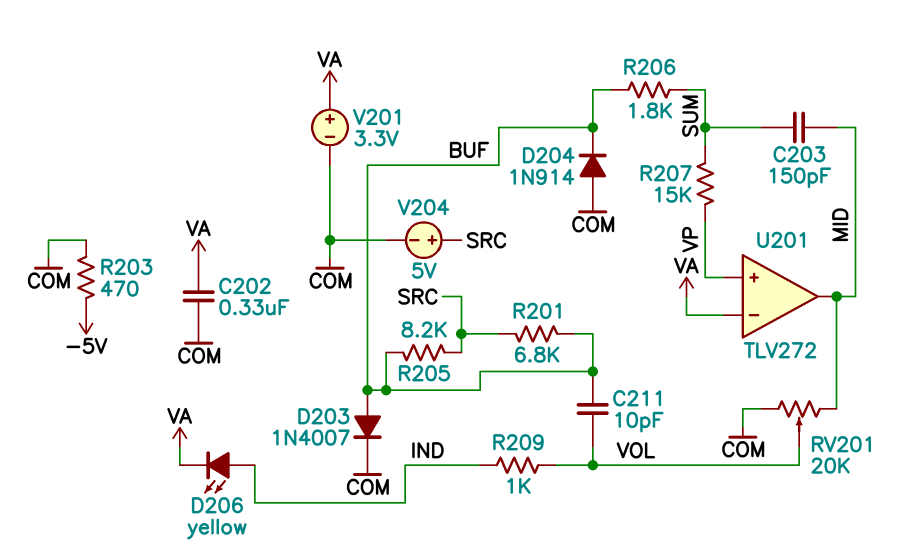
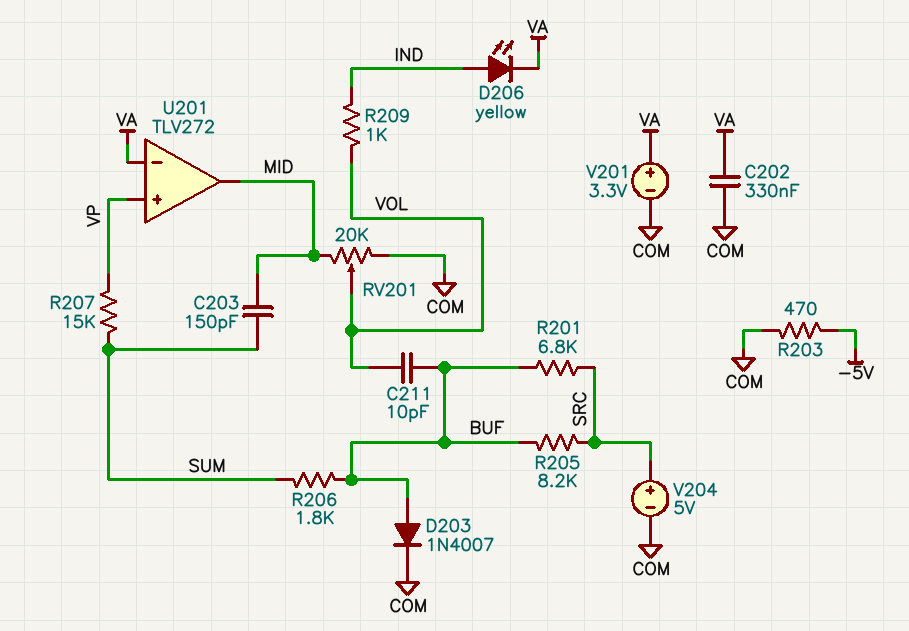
D204: diode 1N914 (A COM, K BUF) -> none

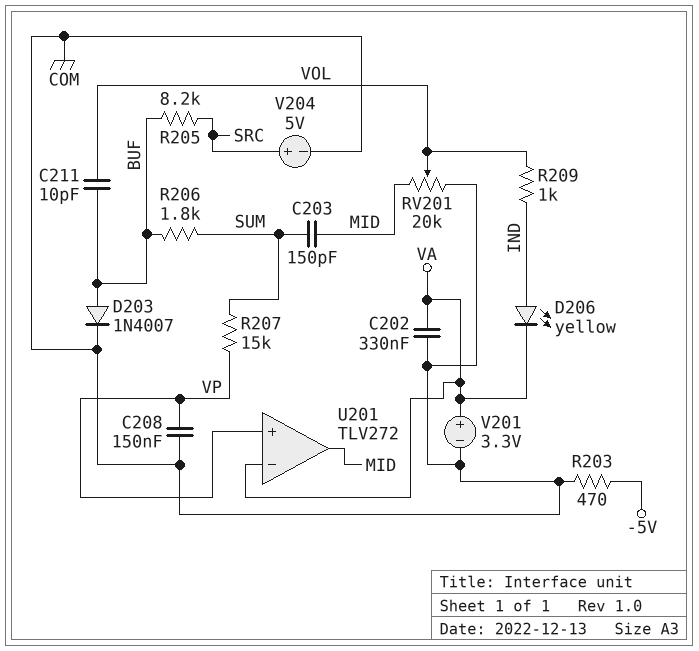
C208: none -> 150nF (COM, VP)
R201: 6.8k (BUF, SRC) -> none

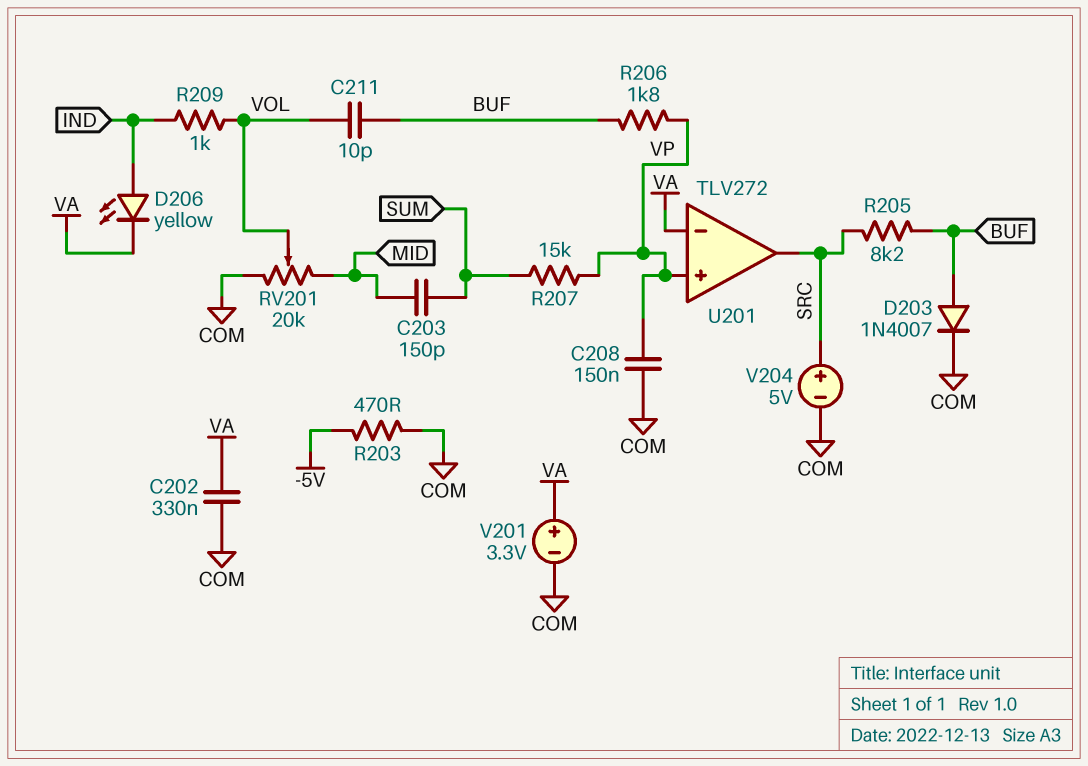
R206: 1.8k (BUF, SUM) -> 1.8k (BUF, VP)
U201 pin out: MID -> SRC

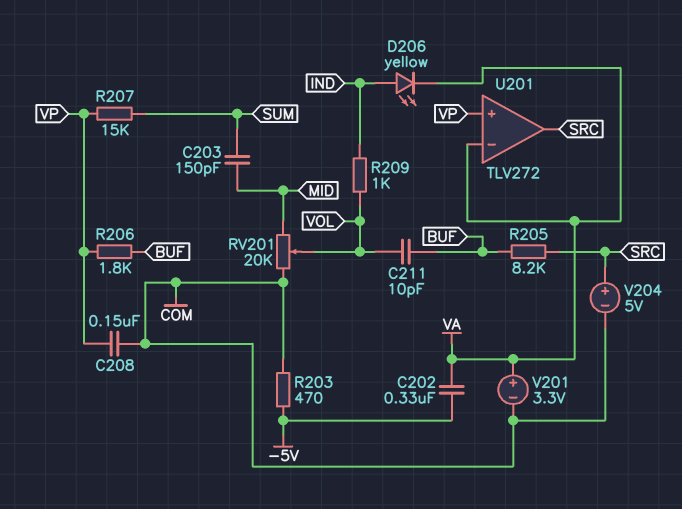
C202: 330nF (COM, VA) -> 330nF (-5V, VA)
D203: diode 1N4007 (A BUF, K COM) -> none

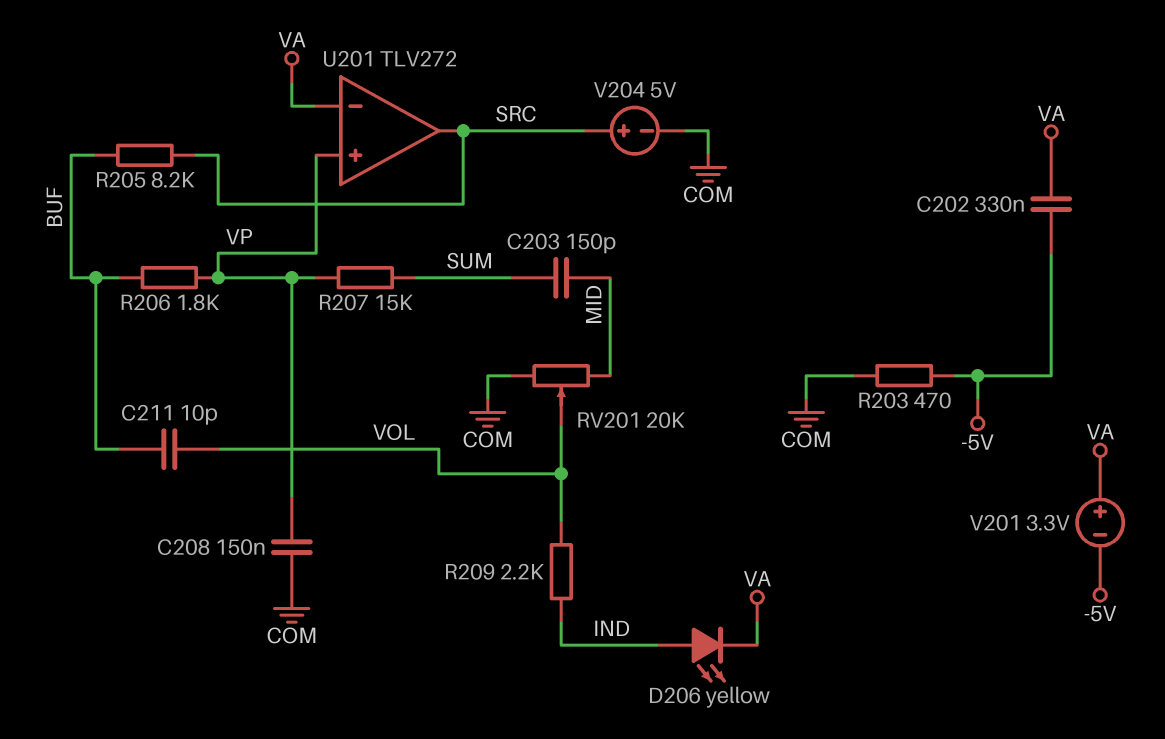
R209: 1k (IND, VOL) -> 2.2k (IND, VOL)
V201: 3.3V (plus VA, minus COM) -> 3.3V (plus VA, minus -5V)

